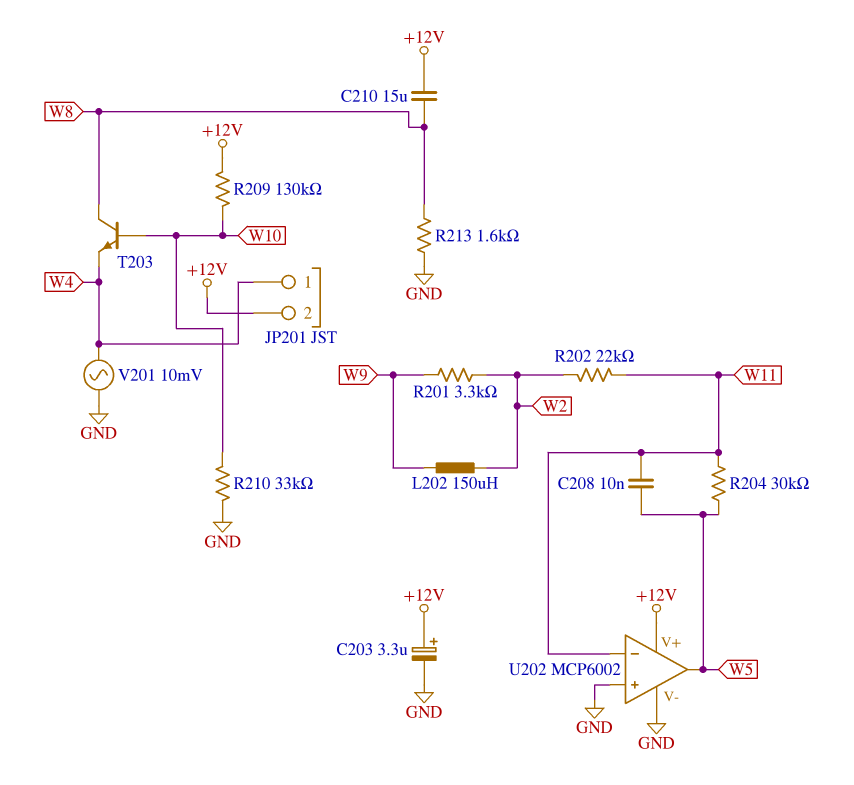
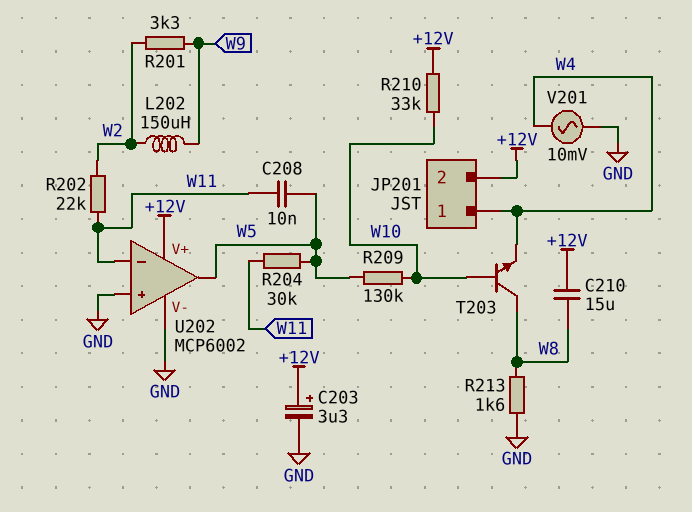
R209: 130k (+12V, W10) -> 130k (W5, W10)
R210: 33k (GND, W10) -> 33k (+12V, W10)

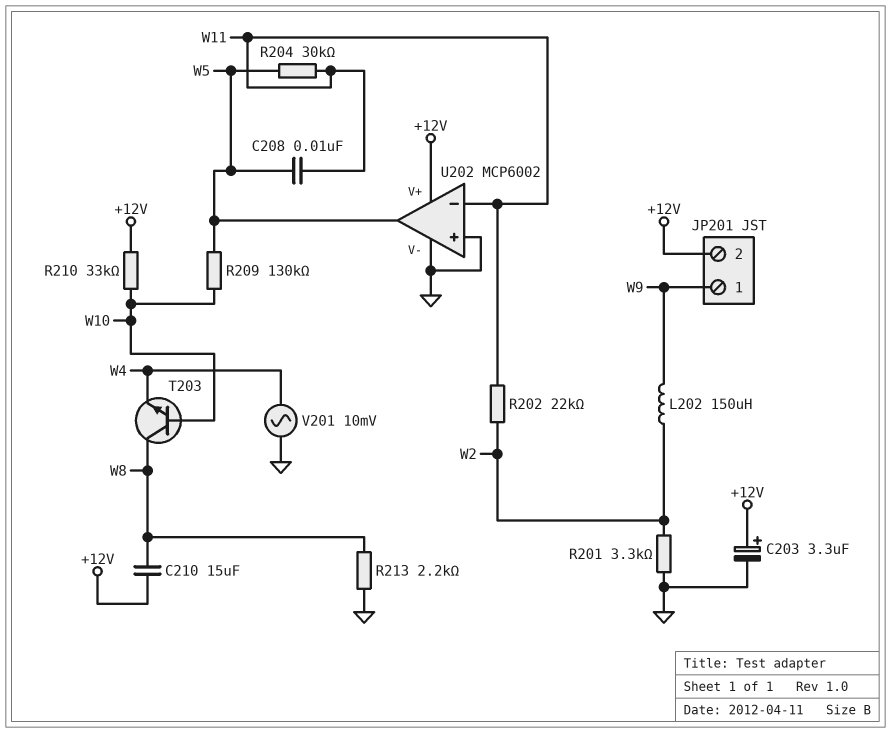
JP201 pin 1: W4 -> W9
R201: 3.3k (W2, W9) -> 3.3k (GND, W2)
R213: 1.6k (GND, W8) -> 2.2k (GND, W8)

